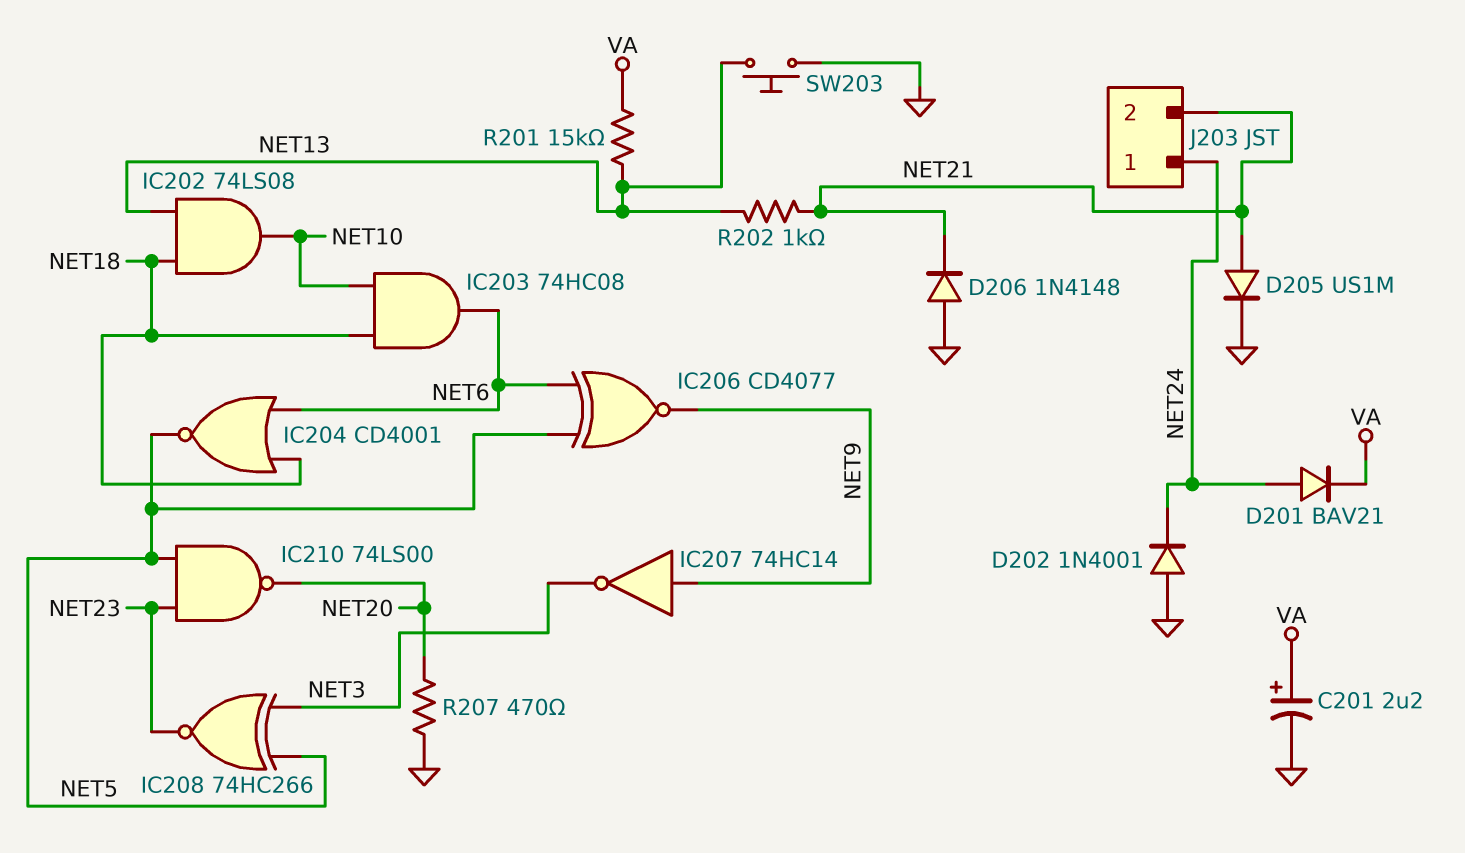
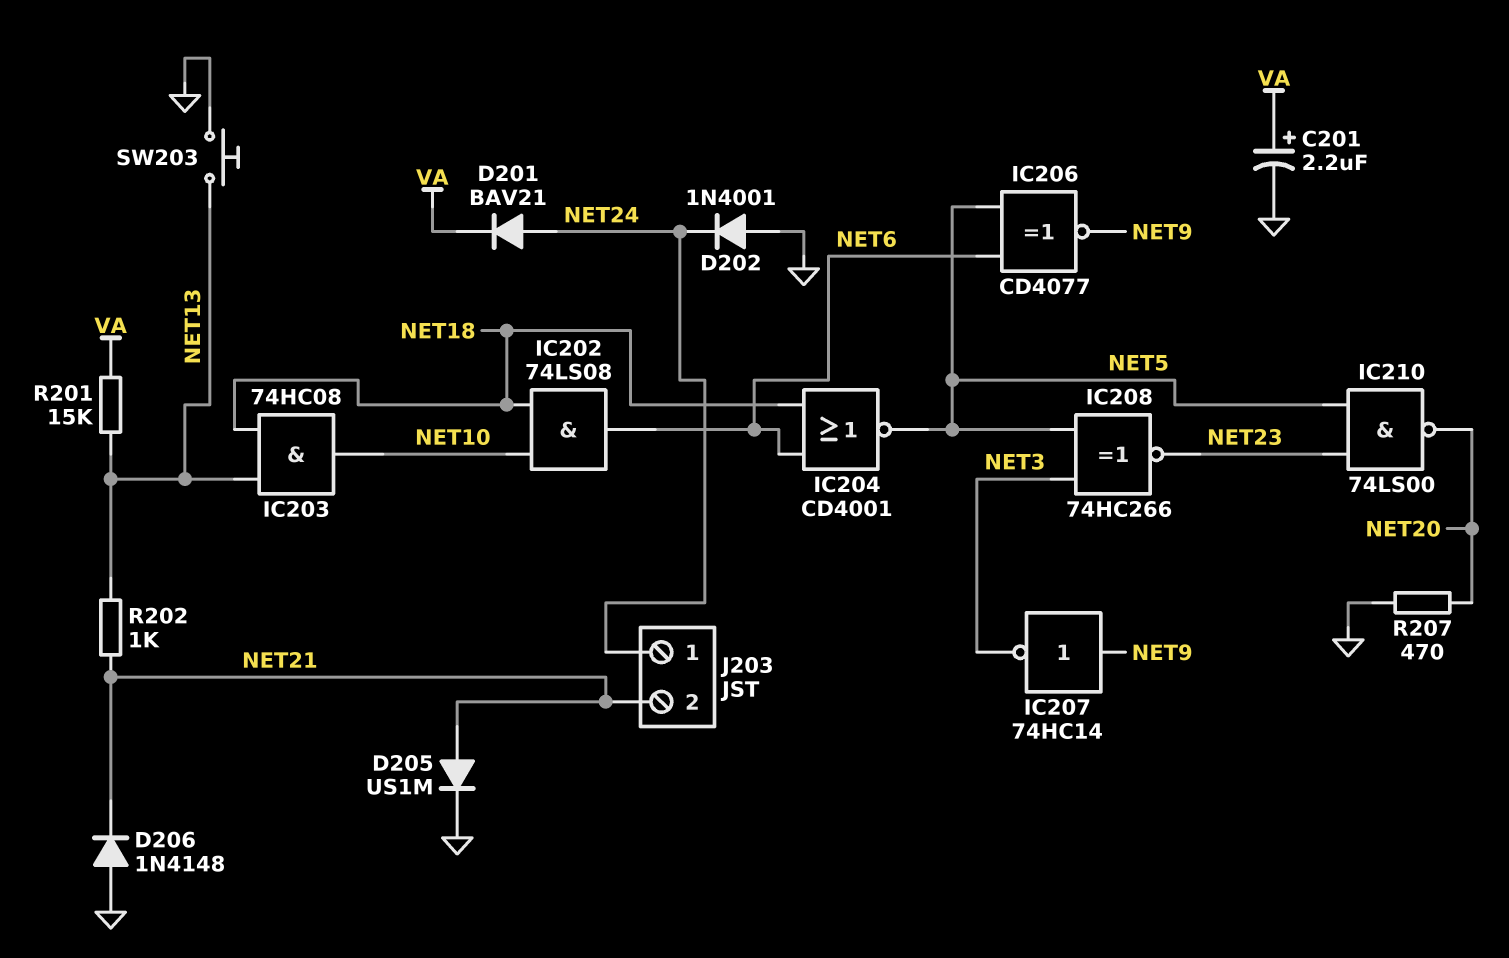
IC202: AND 74LS08 (in NET13, in NET18, out NET10) -> AND 74LS08 (in NET10, in NET18, out NET6)
IC203: AND 74HC08 (in NET10, in NET18, out NET6) -> AND 74HC08 (in NET13, in NET18, out NET10)

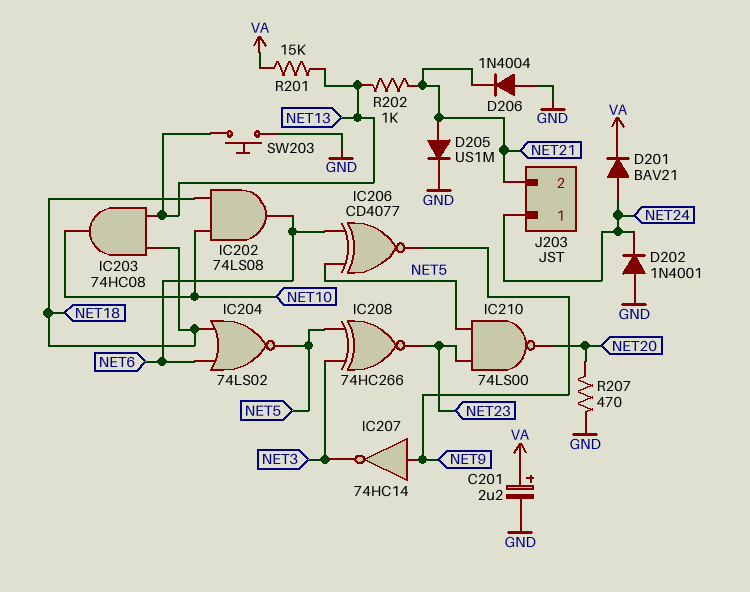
D206: diode 1N4148 (A GND, K NET21) -> diode 1N4004 (A GND, K NET21)
IC204: NOR CD4001 (in NET6, in NET18, out NET5) -> NOR 74LS02 (in NET6, in NET18, out NET5)

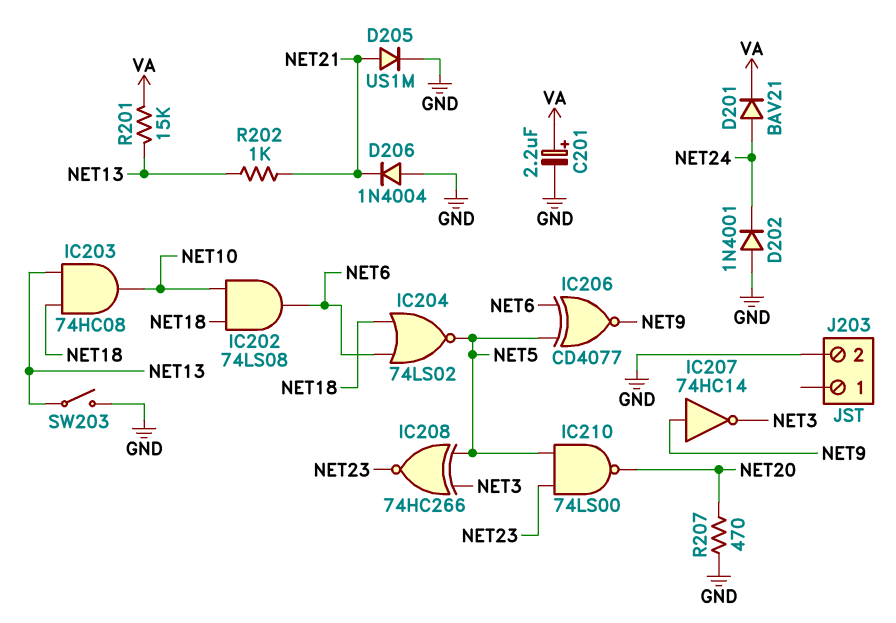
J203 pin 1: NET24 -> none
J203 pin 2: NET21 -> GND
SW203: button (GND, NET13) -> switch (GND, NET13)

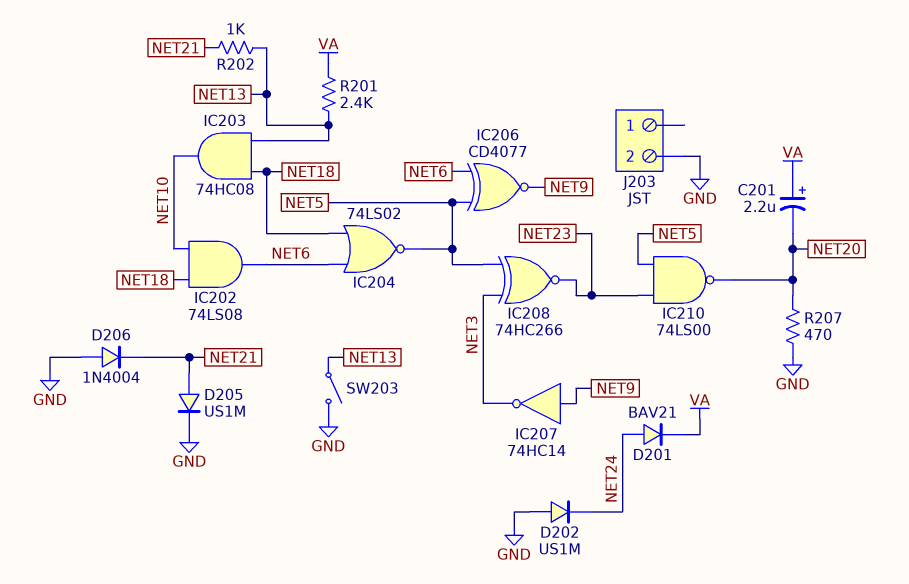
C201: 2.2uF (plus VA, minus GND) -> 2.2uF (plus VA, minus NET20)
D202: diode 1N4001 (A GND, K NET24) -> diode US1M (A GND, K NET24)
R201: 15k (NET13, VA) -> 2.4k (NET13, VA)

